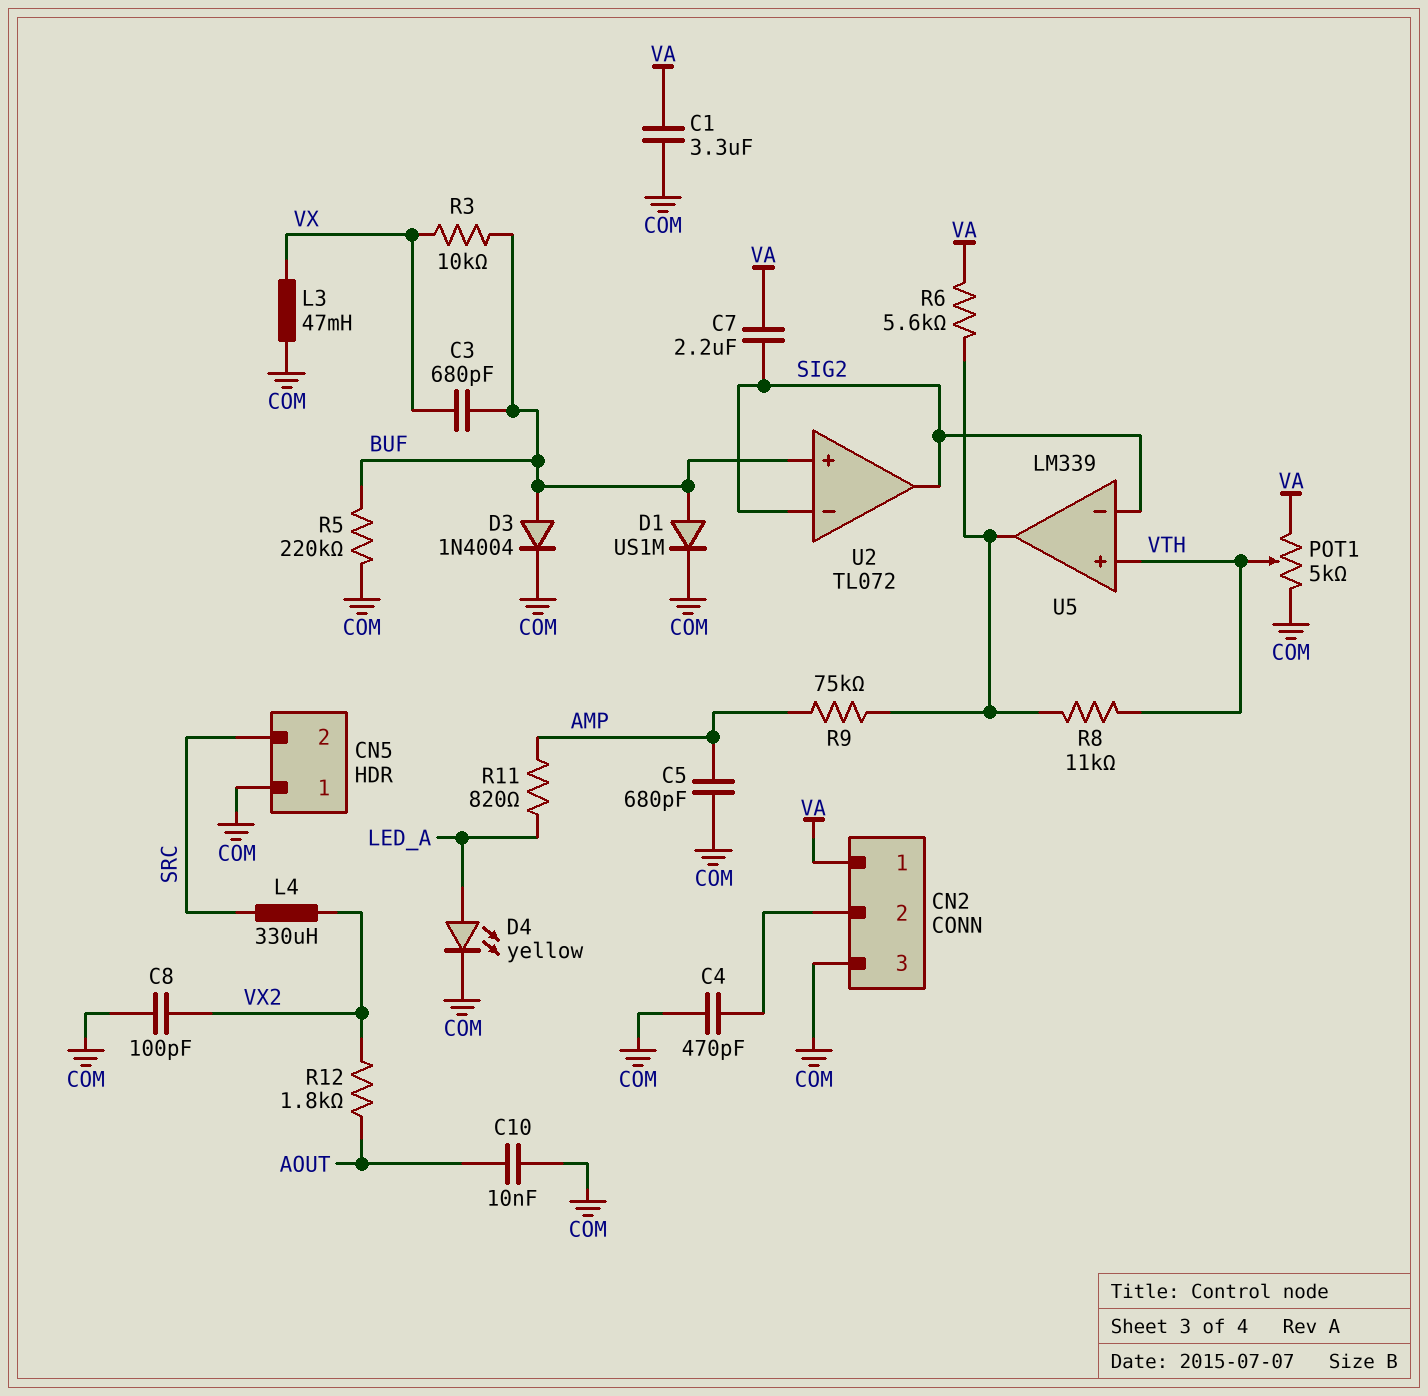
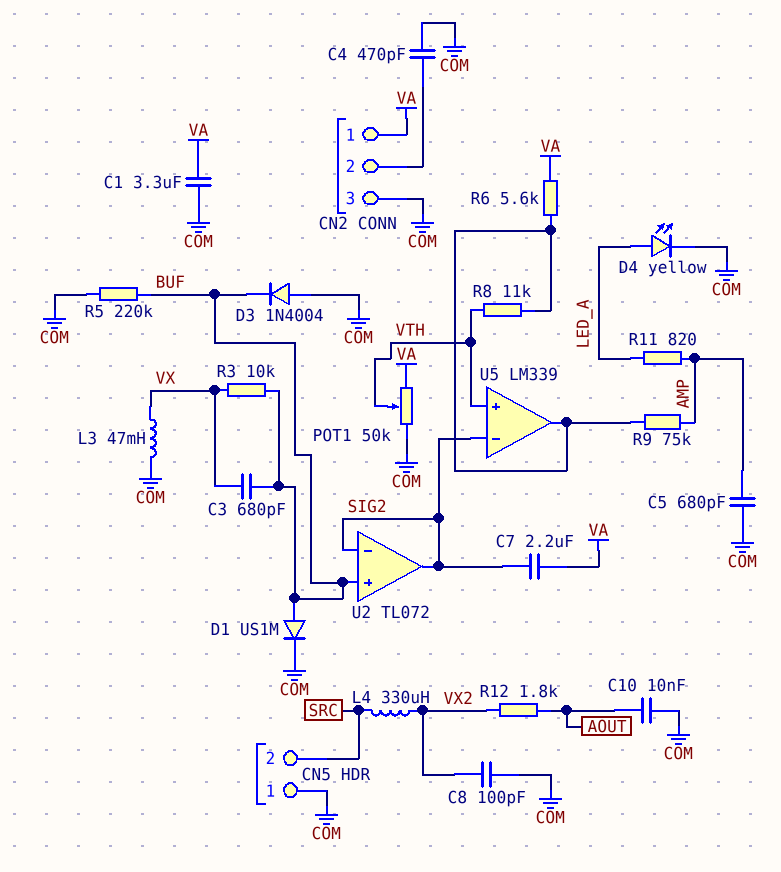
D3: diode 1N4004 (A BUF, K COM) -> diode 1N4004 (A COM, K BUF)
POT1: 5k (COM, VA, wiper VTH) -> 50k (COM, VA, wiper VTH)

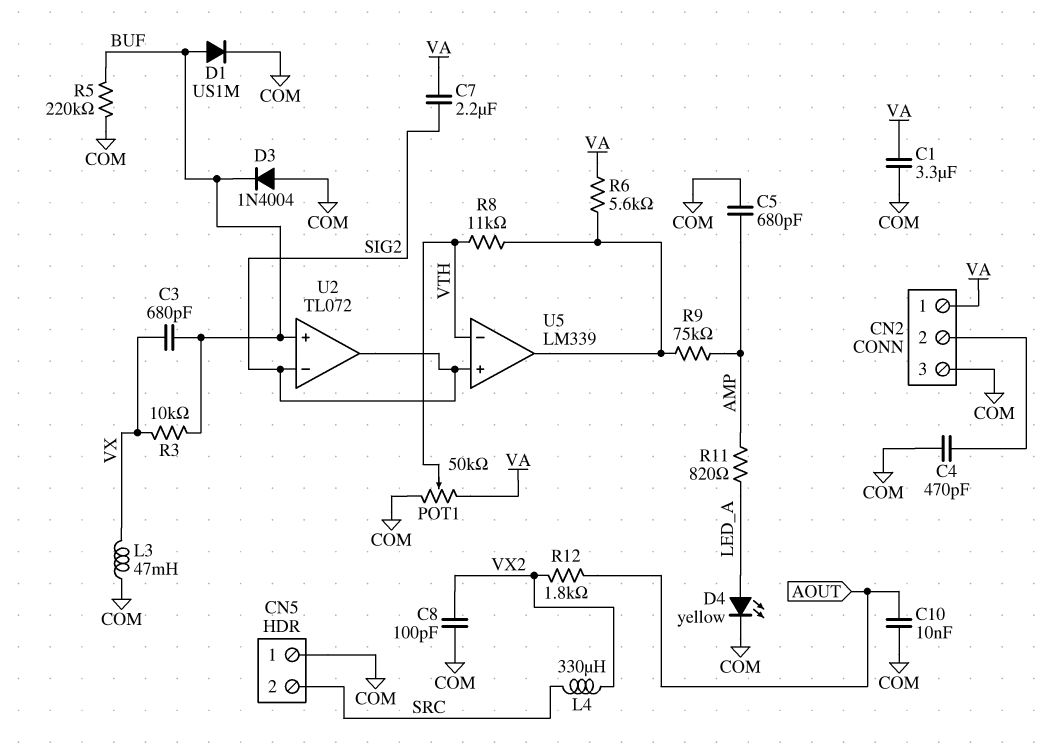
U5 pin in+: VTH -> SIG2
U5 pin in-: SIG2 -> VTH

